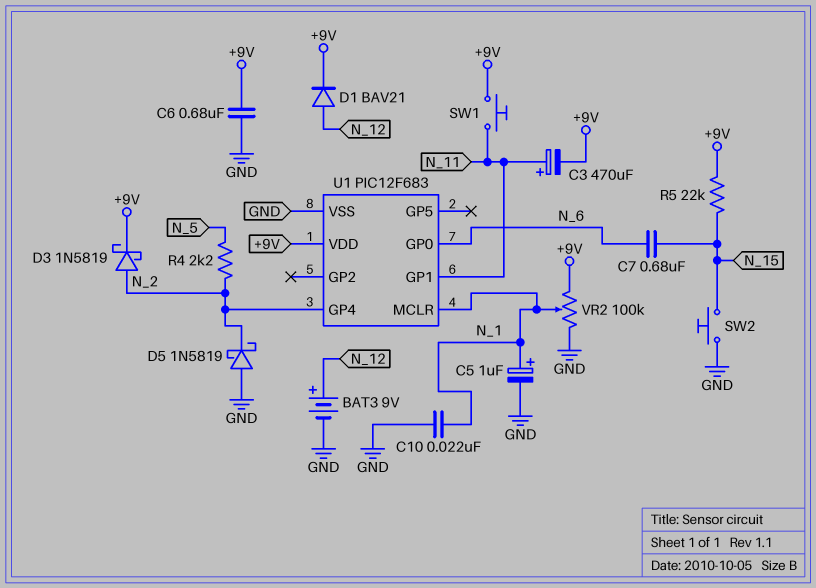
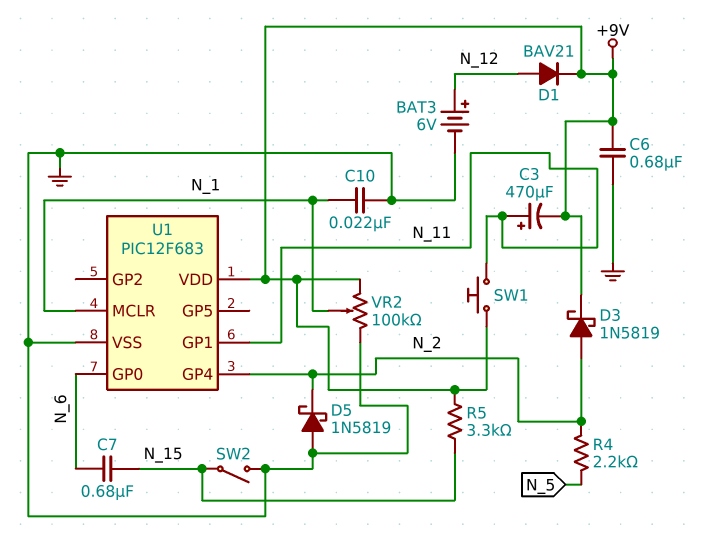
BAT3: 9V (plus N_12, minus GND) -> 6V (plus N_12, minus GND)
C5: 1uF (plus N_1, minus GND) -> none
R5: 22k (+9V, N_15) -> 3.3k (+9V, N_15)
SW2: button (GND, N_15) -> switch (GND, N_15)

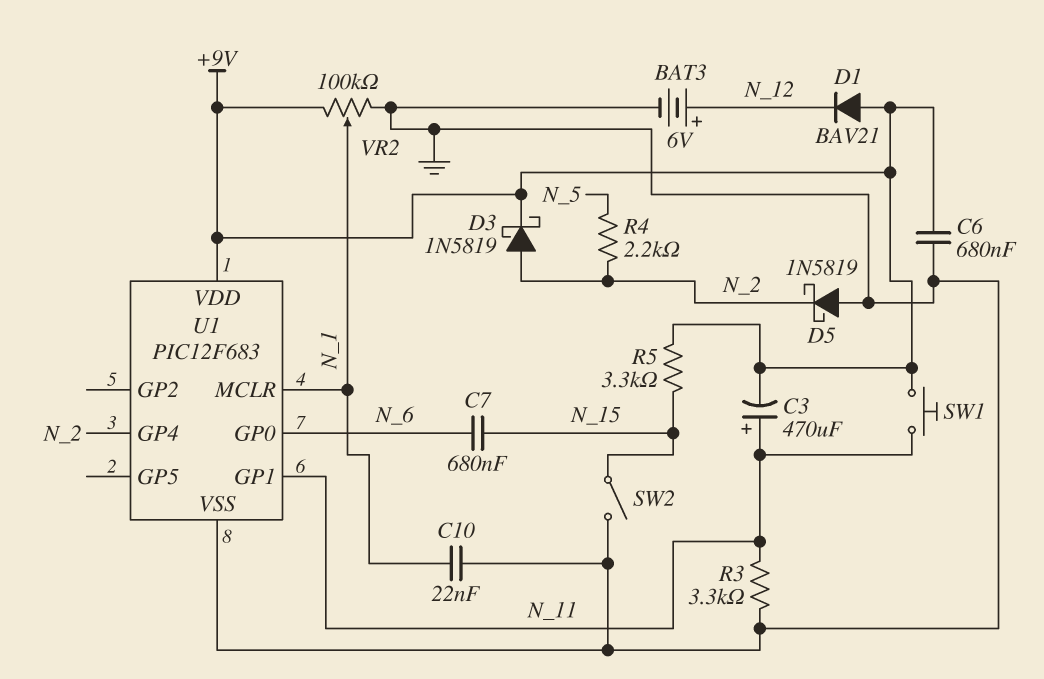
D1: diode BAV21 (A N_12, K +9V) -> diode BAV21 (A +9V, K N_12)
R3: none -> 3.3k (GND, N_11)

